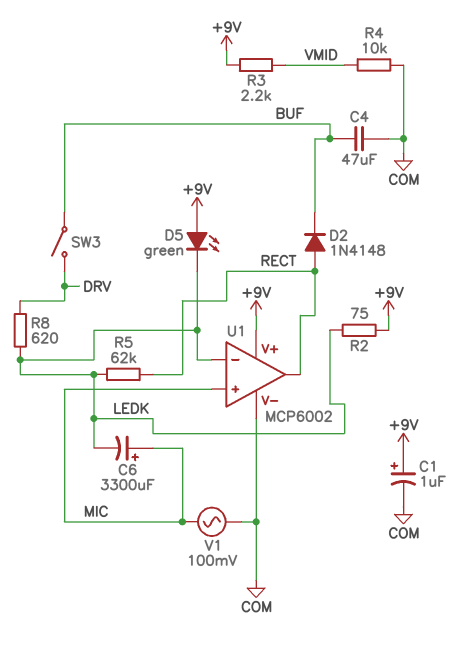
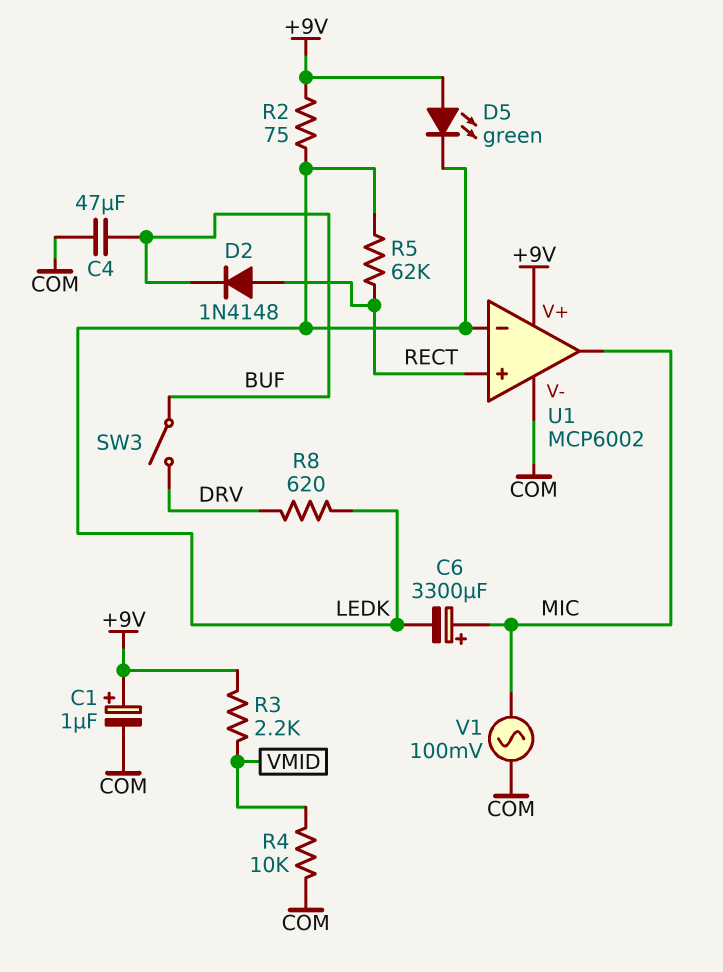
U1 pin in+: MIC -> RECT
U1 pin out: RECT -> MIC

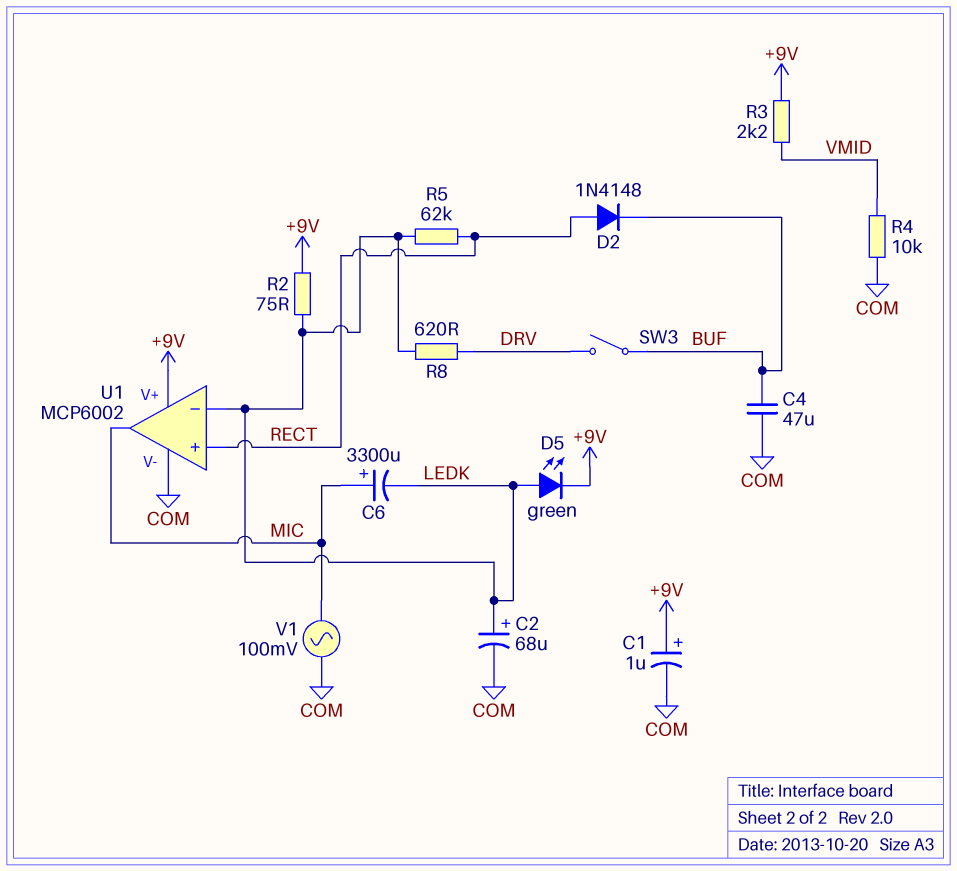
C2: none -> 68uF (plus LEDK, minus COM)
D5: LED green (A +9V, K LEDK) -> LED green (A LEDK, K +9V)

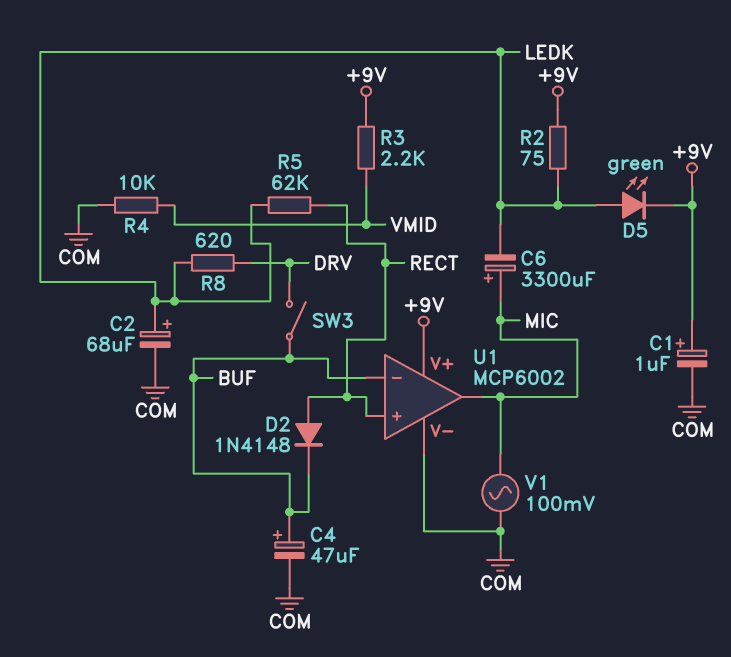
C4: 47uF (BUF, COM) -> 47uF (plus BUF, minus COM)
U1 pin in-: LEDK -> BUF

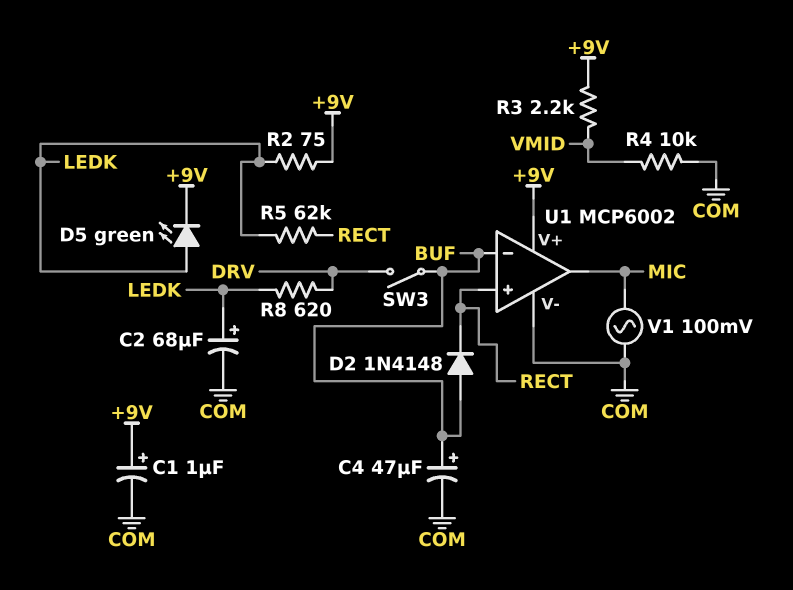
C6: 3300uF (plus MIC, minus LEDK) -> none
D2: diode 1N4148 (A RECT, K BUF) -> diode 1N4148 (A BUF, K RECT)

